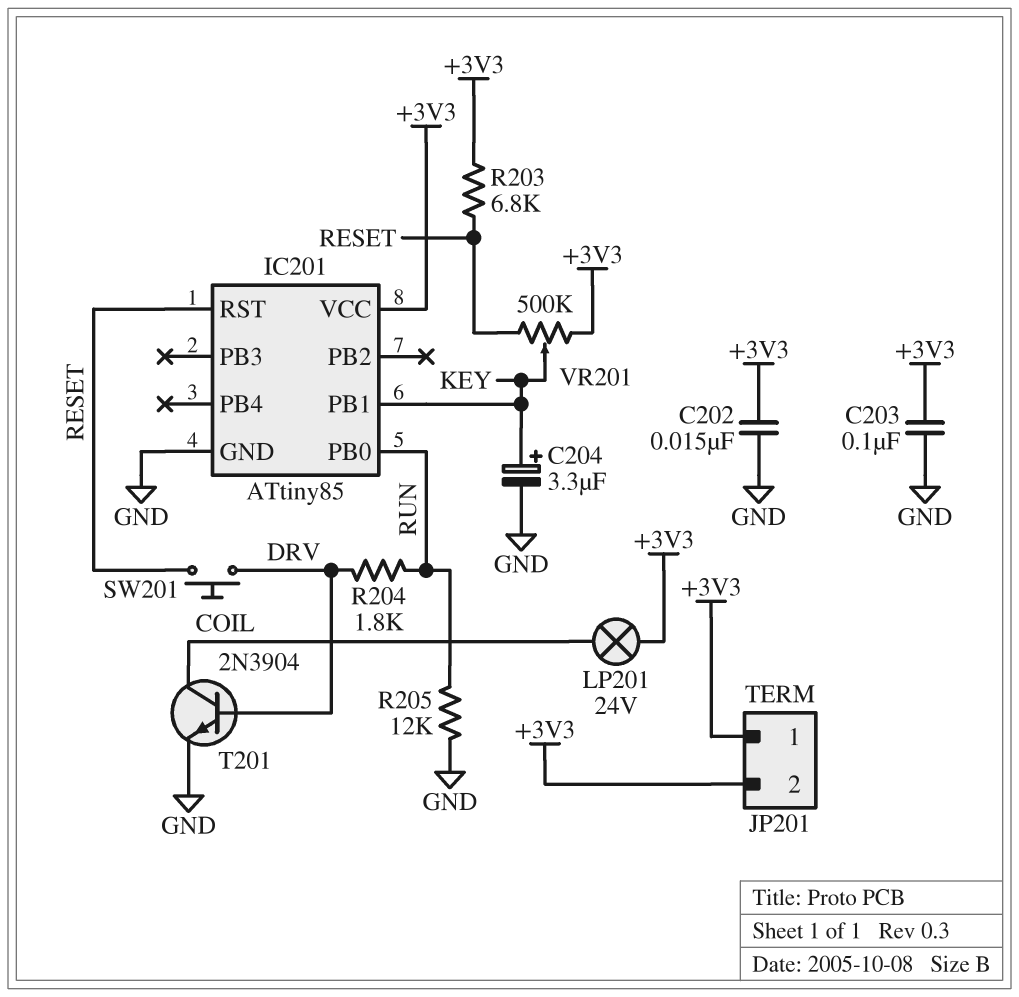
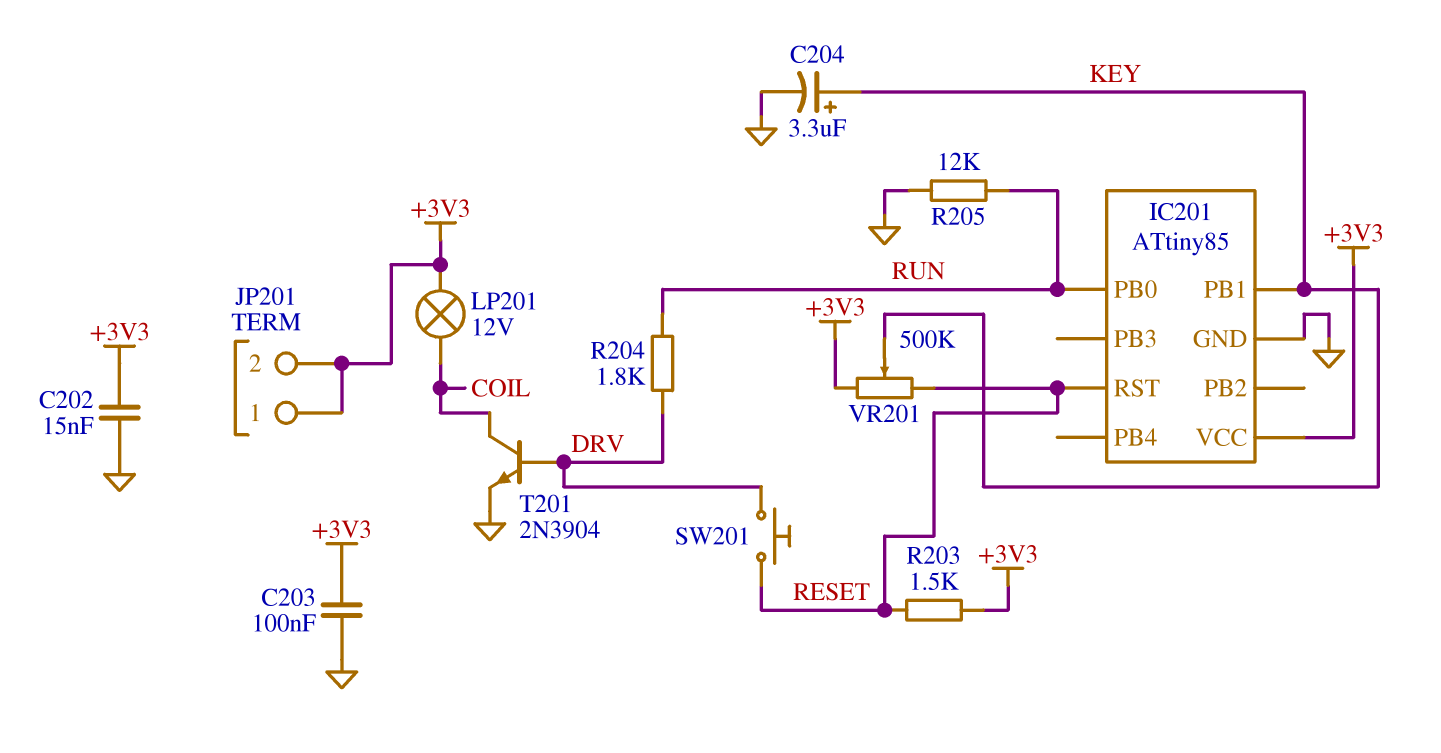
LP201: lamp 24V (+3V3, COIL) -> lamp 12V (+3V3, COIL)
R203: 6.8k (+3V3, RESET) -> 1.5k (+3V3, RESET)

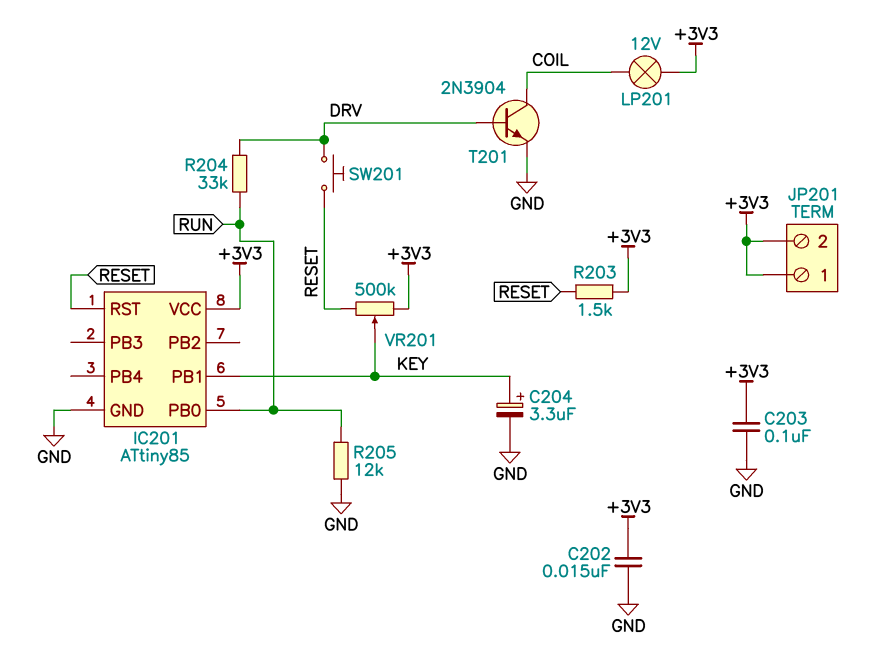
R204: 1.8k (DRV, RUN) -> 33k (DRV, RUN)

